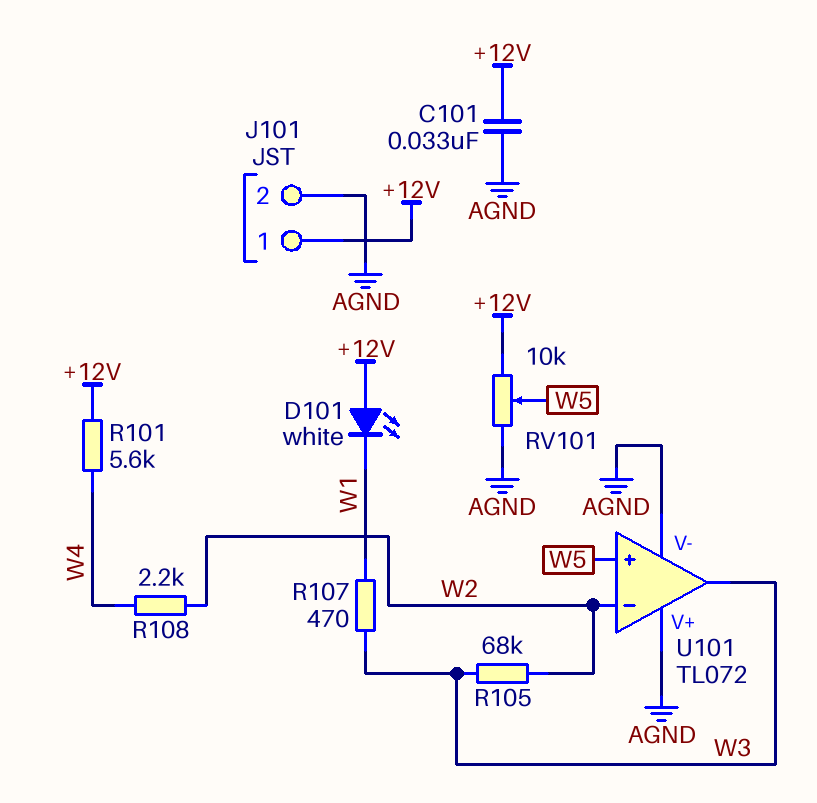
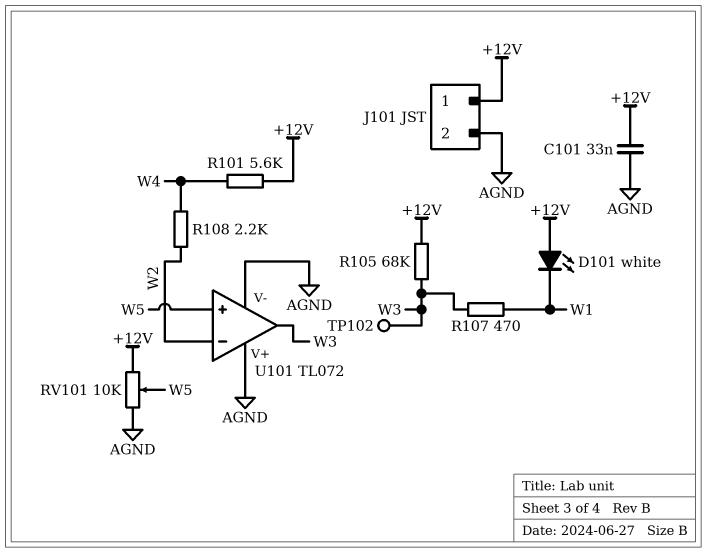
R105: 68k (W2, W3) -> 68k (+12V, W3)
TP102: none -> test point (W3)

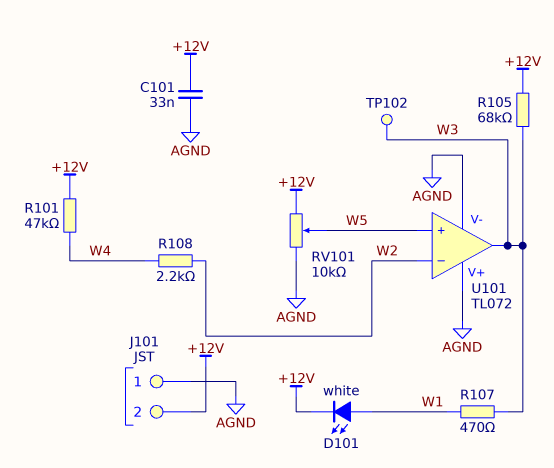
D101: LED white (A +12V, K W1) -> LED white (A W1, K +12V)
J101 pin 1: +12V -> AGND
J101 pin 2: AGND -> +12V
R101: 5.6k (+12V, W4) -> 47k (+12V, W4)

